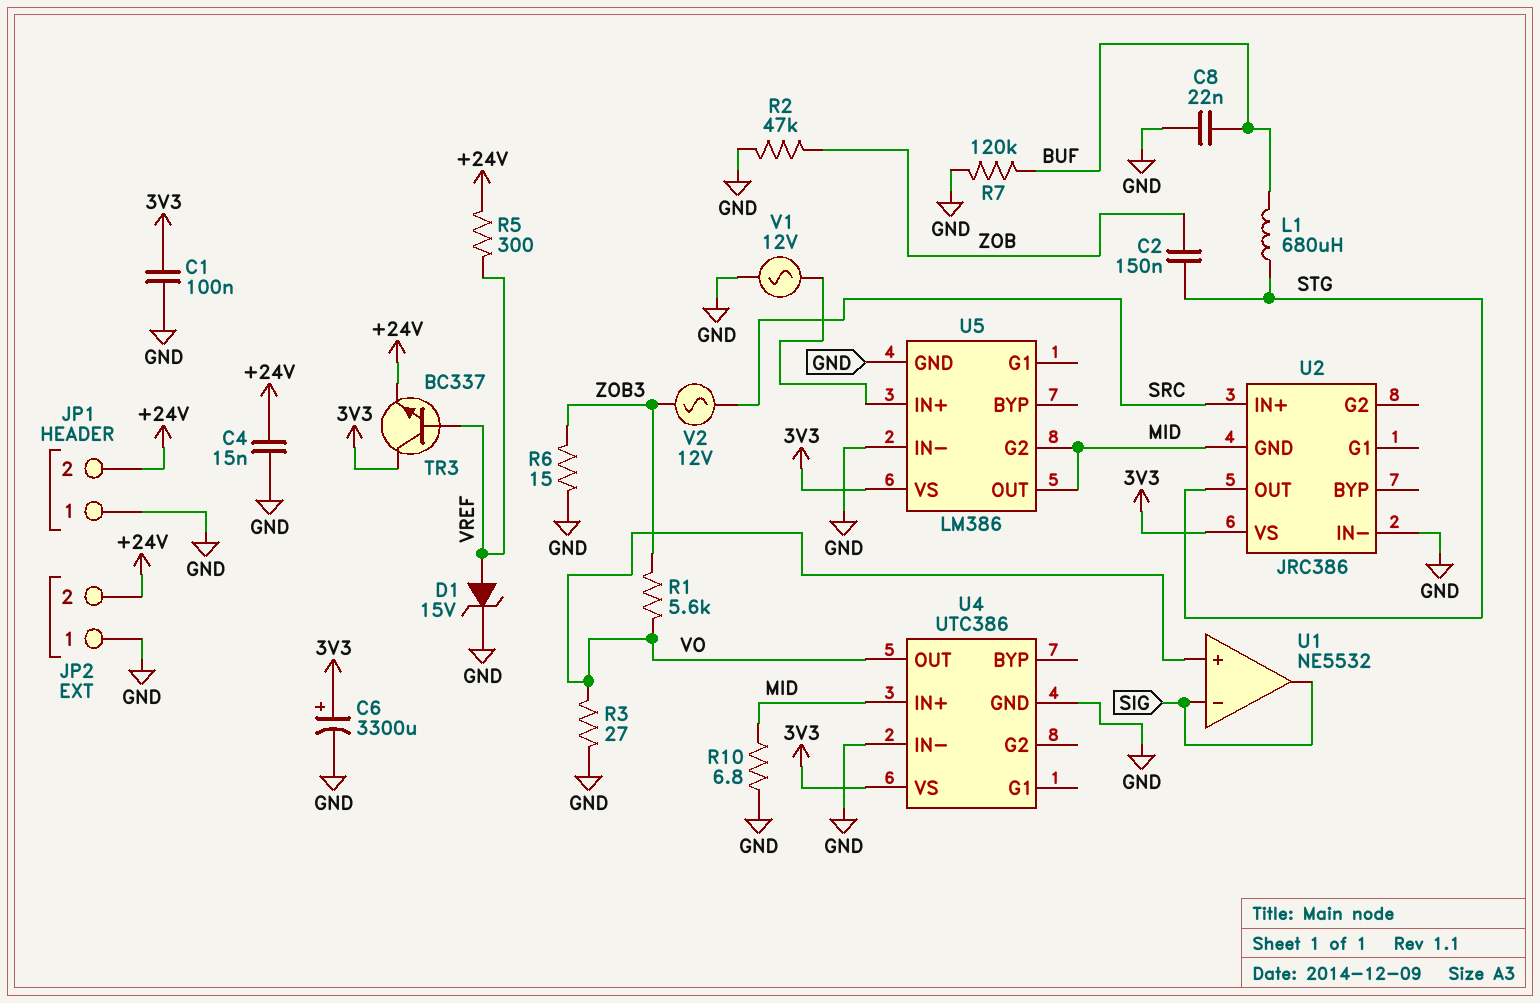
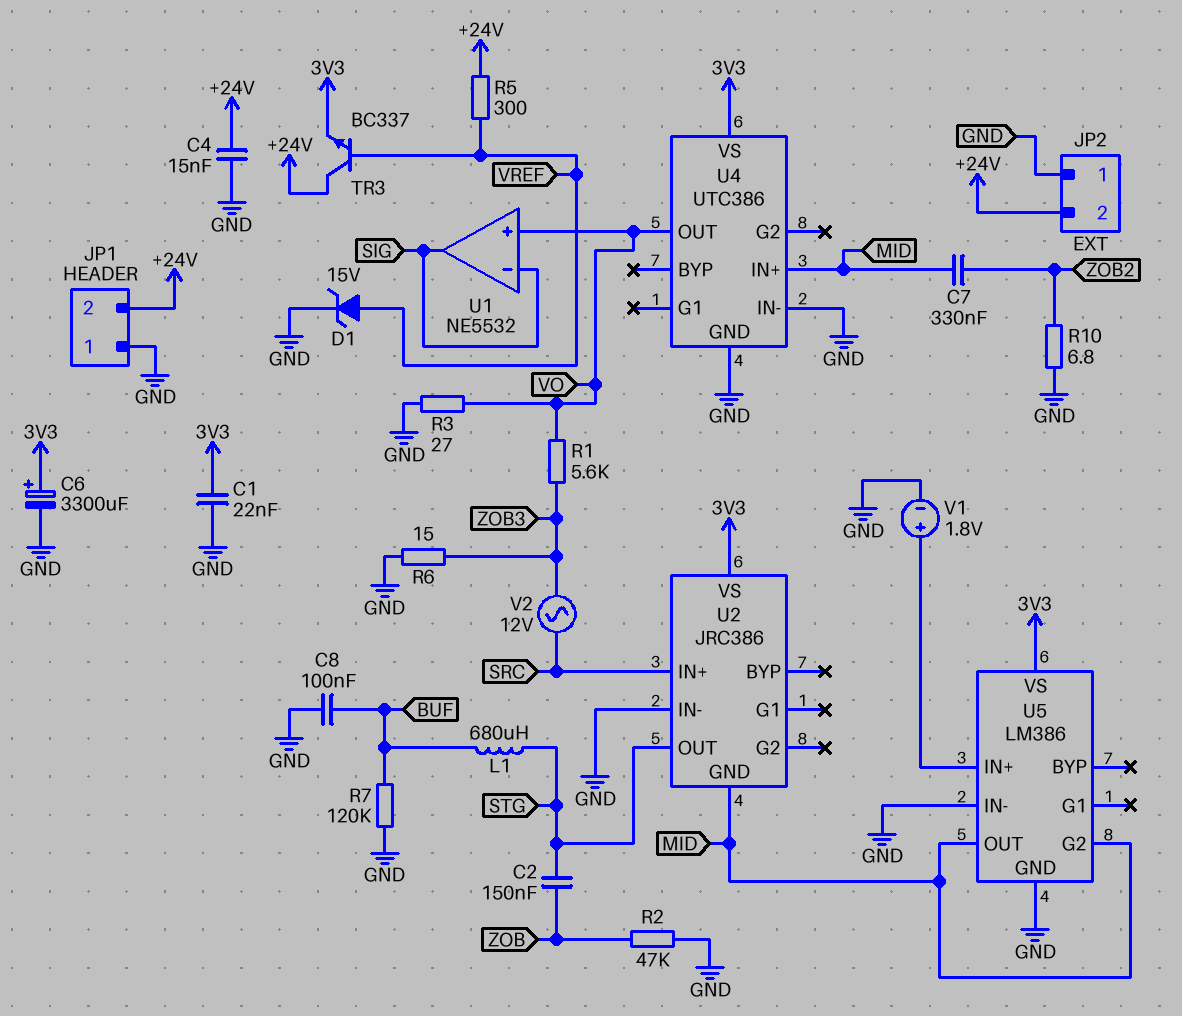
C1: 100nF (3V3, GND) -> 22nF (3V3, GND)
C7: none -> 330nF (MID, ZOB2)
C8: 22nF (BUF, GND) -> 100nF (BUF, GND)
R10: 6.8 (GND, MID) -> 6.8 (GND, ZOB2)
TR3: NPN BC337 (B VREF, C 3V3, E +24V) -> NPN BC337 (B VREF, C +24V, E 3V3)
V1: AC 12V (GND, U5/IN+) -> 1.8V (plus U5/IN+, minus GND)

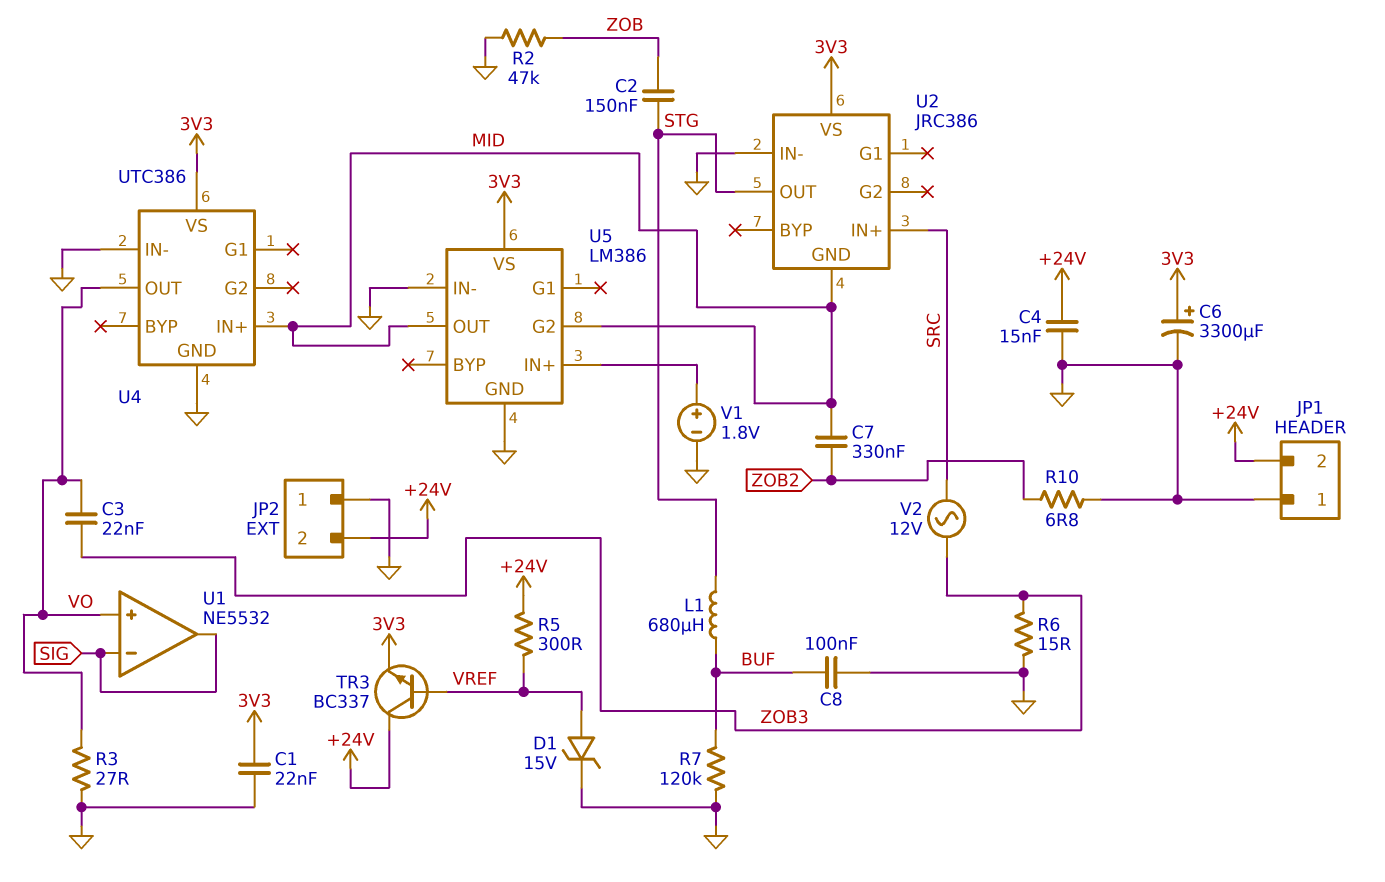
C3: none -> 22nF (VO, ZOB3)
R1: 5.6k (VO, ZOB3) -> none

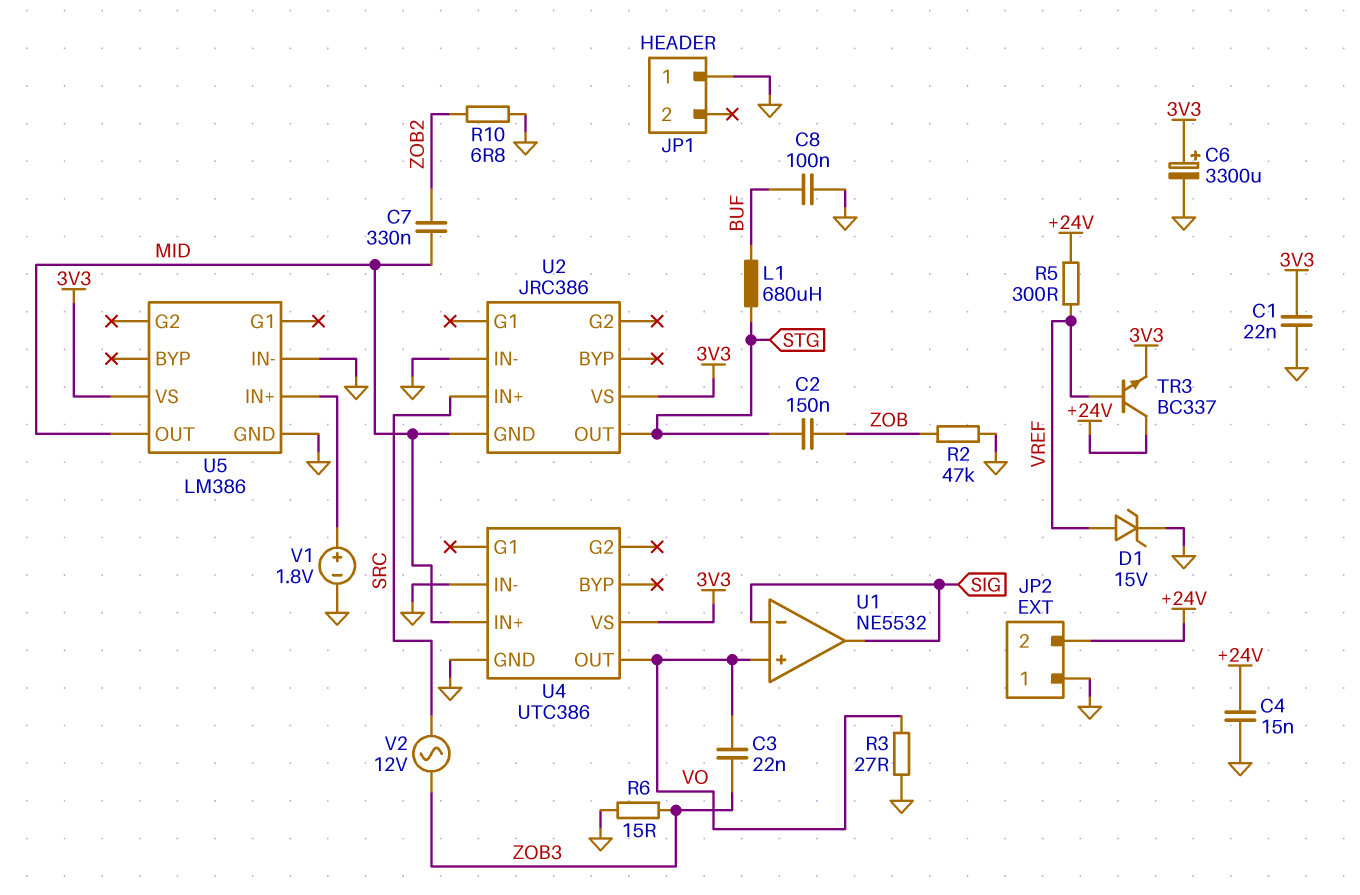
JP1 pin 2: +24V -> none
R7: 120k (BUF, GND) -> none
U5 pin G2: MID -> none

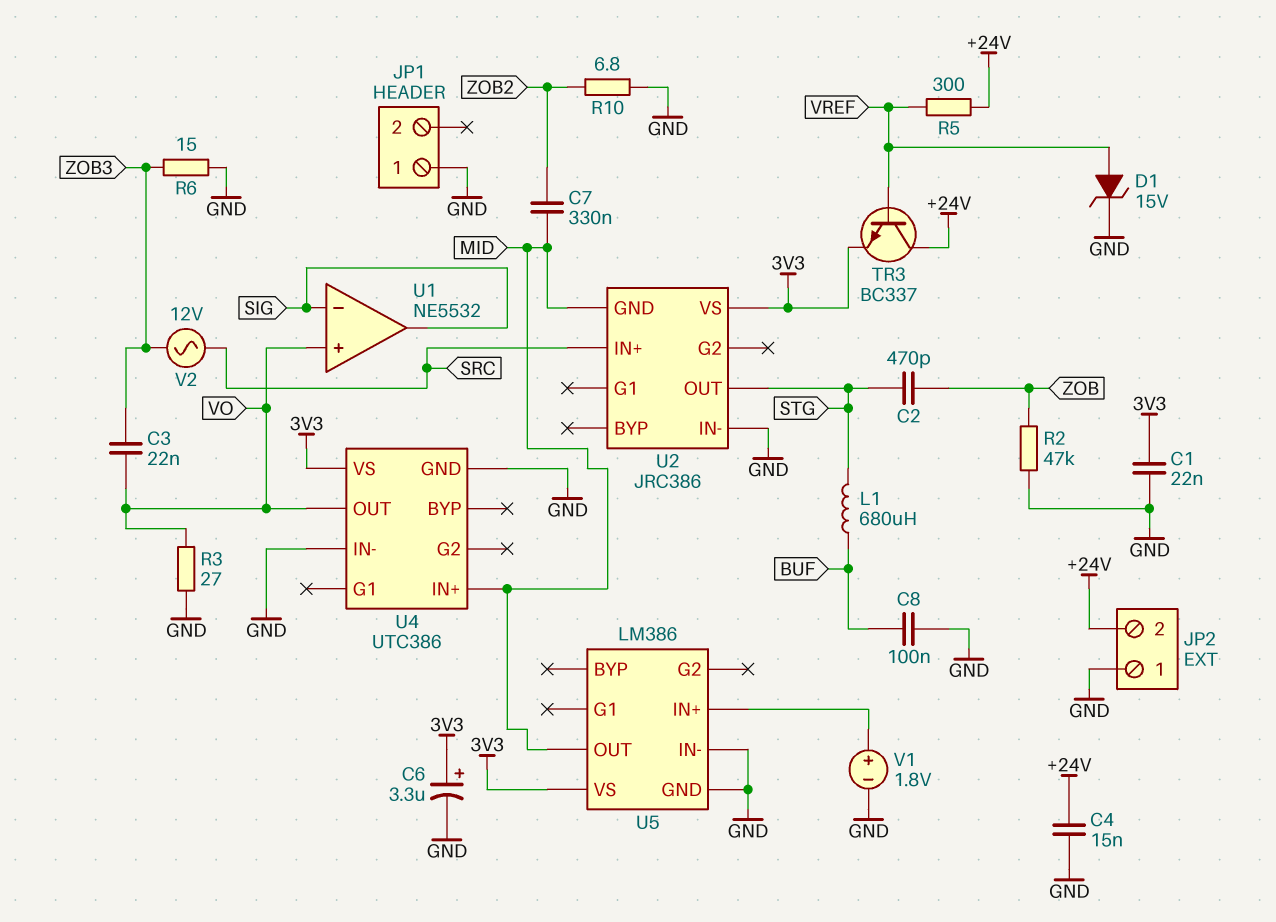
C2: 150nF (STG, ZOB) -> 470pF (STG, ZOB)
C6: 3300uF (plus 3V3, minus GND) -> 3.3uF (plus 3V3, minus GND)

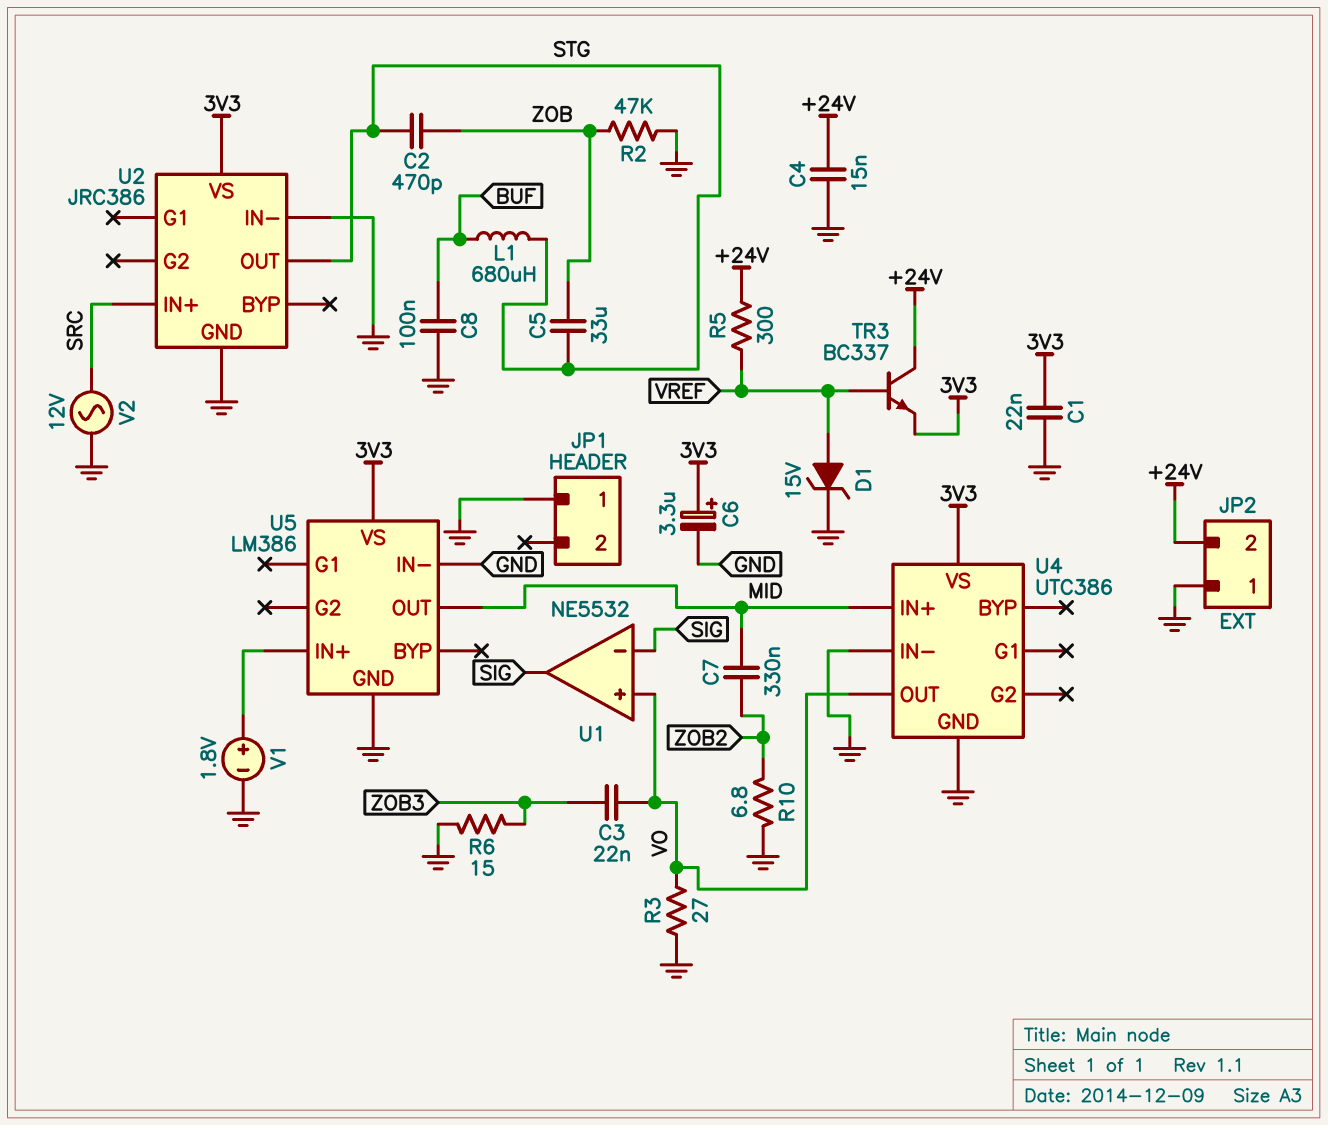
C5: none -> 33uF (STG, ZOB)
U2 pin GND: MID -> GND
V2: AC 12V (SRC, ZOB3) -> AC 12V (GND, SRC)

